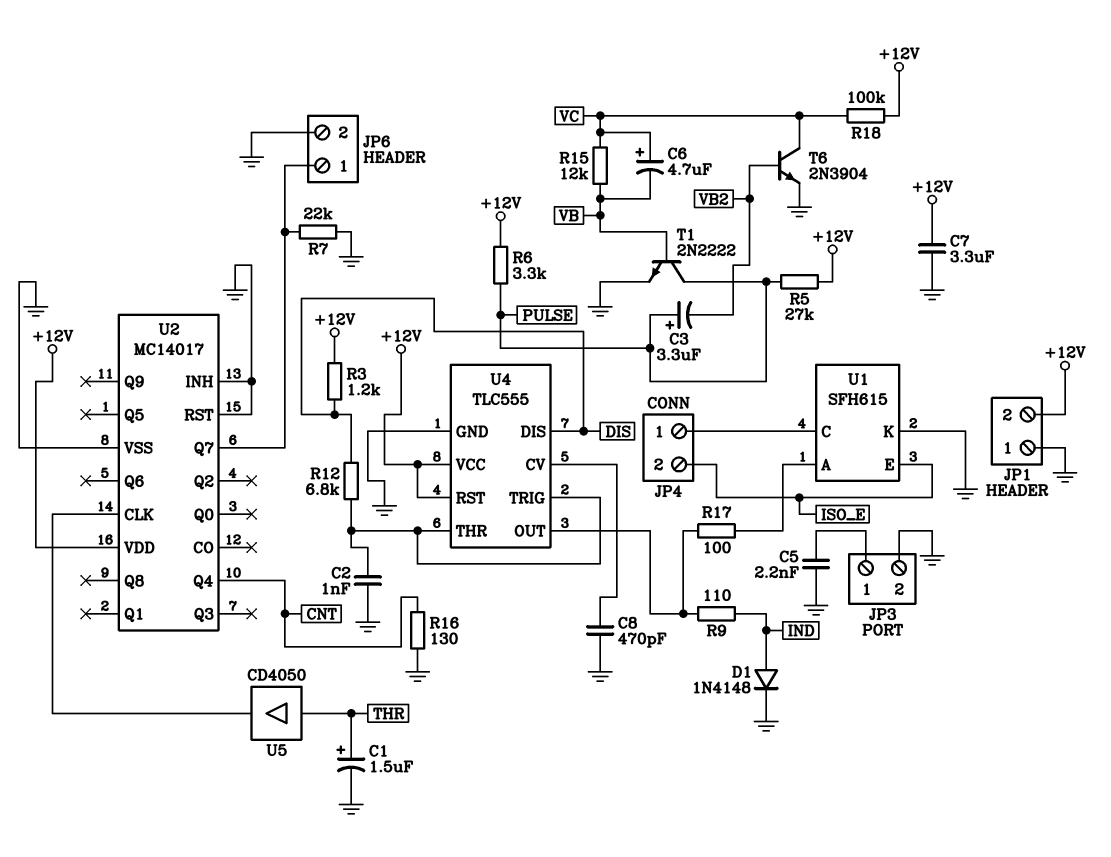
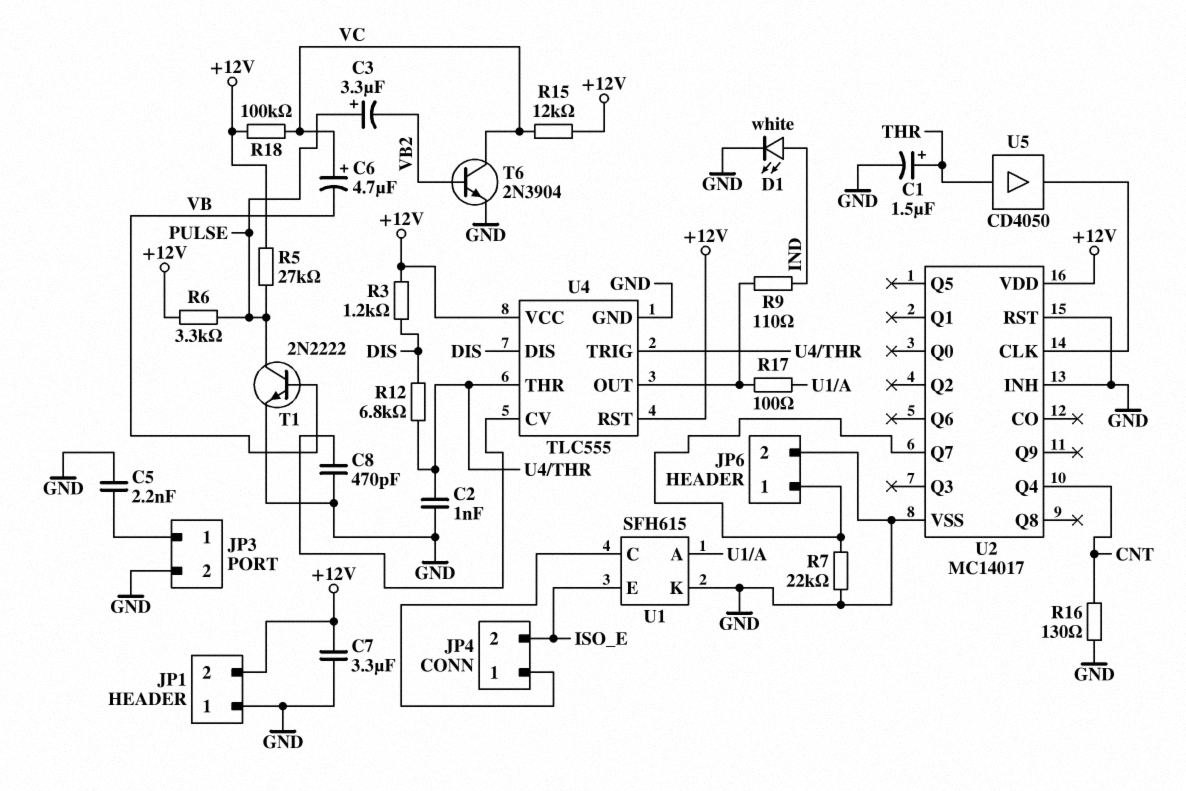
D1: diode 1N4148 (A IND, K GND) -> LED white (A IND, K GND)
R15: 12k (VB, VC) -> 12k (+12V, VC)

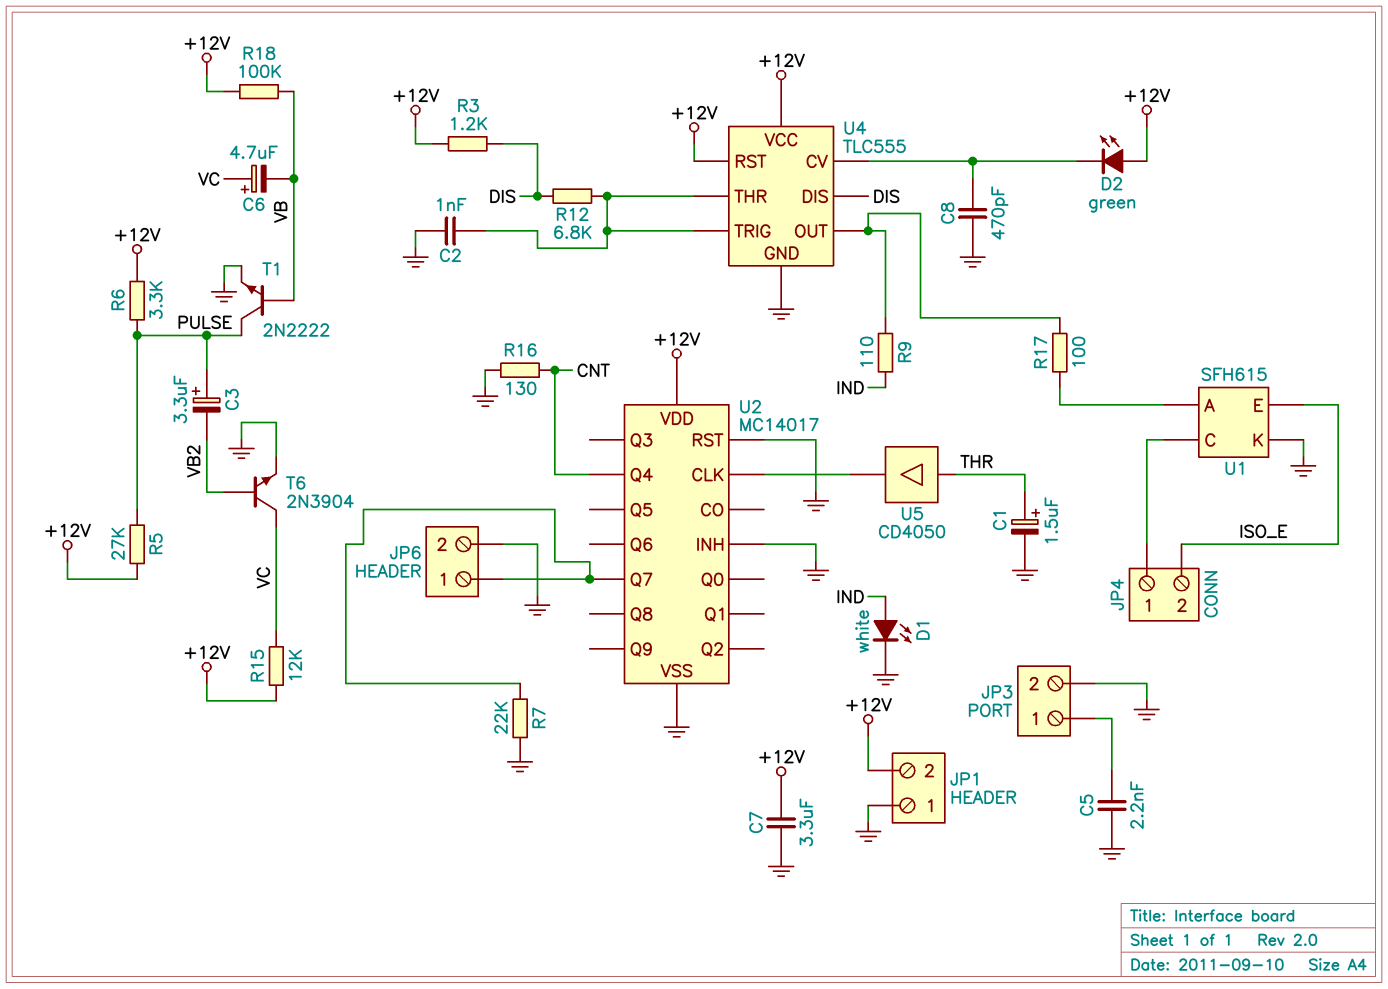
D2: none -> LED green (A +12V, K U4/CV)
R18: 100k (+12V, VC) -> 100k (+12V, VB)

